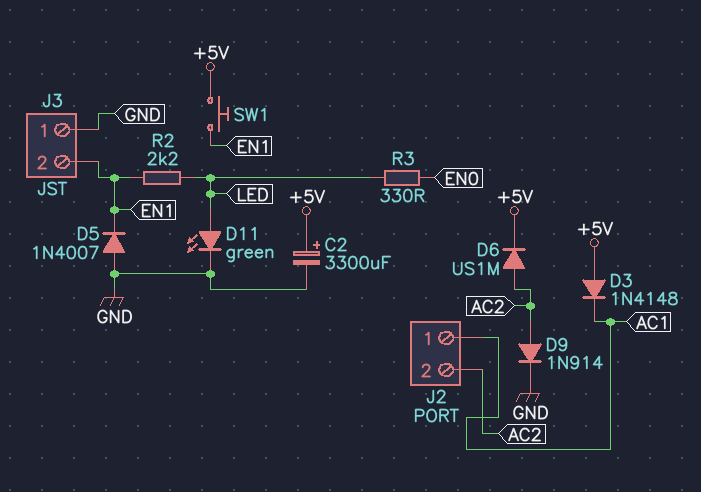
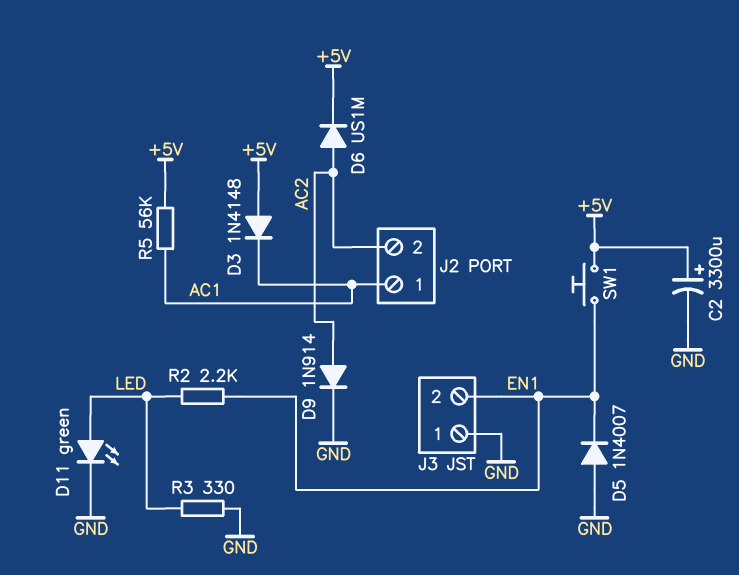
R3: 330 (EN0, LED) -> 330 (GND, LED)
R5: none -> 56k (+5V, AC1)

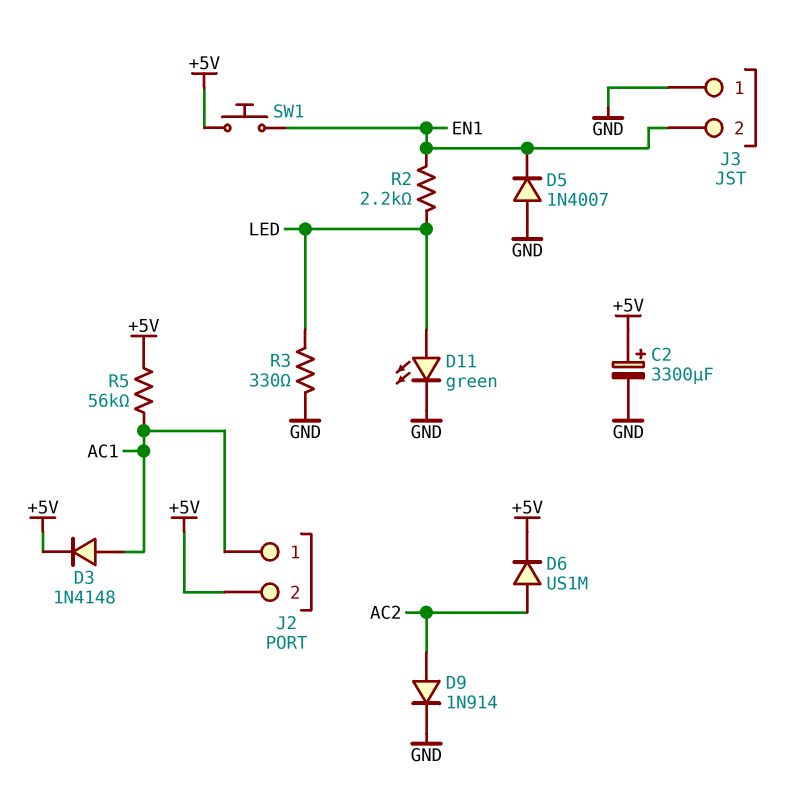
D3: diode 1N4148 (A +5V, K AC1) -> diode 1N4148 (A AC1, K +5V)
J2 pin 2: AC2 -> +5V

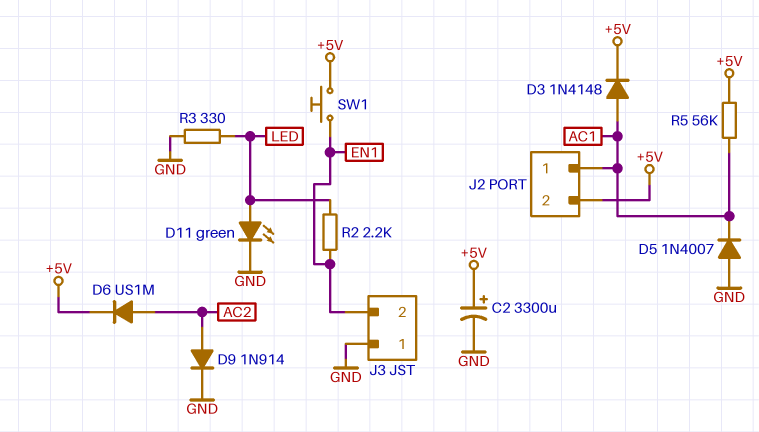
D5: diode 1N4007 (A GND, K EN1) -> diode 1N4007 (A GND, K AC1)

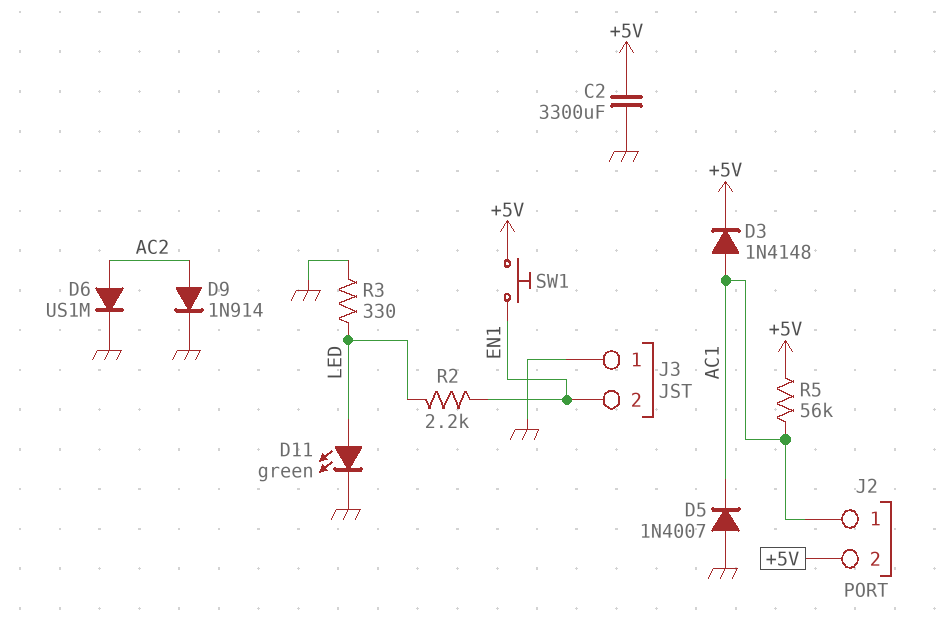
C2: 3300uF (plus +5V, minus GND) -> 3300uF (+5V, GND)
D6: diode US1M (A AC2, K +5V) -> diode US1M (A AC2, K GND)

